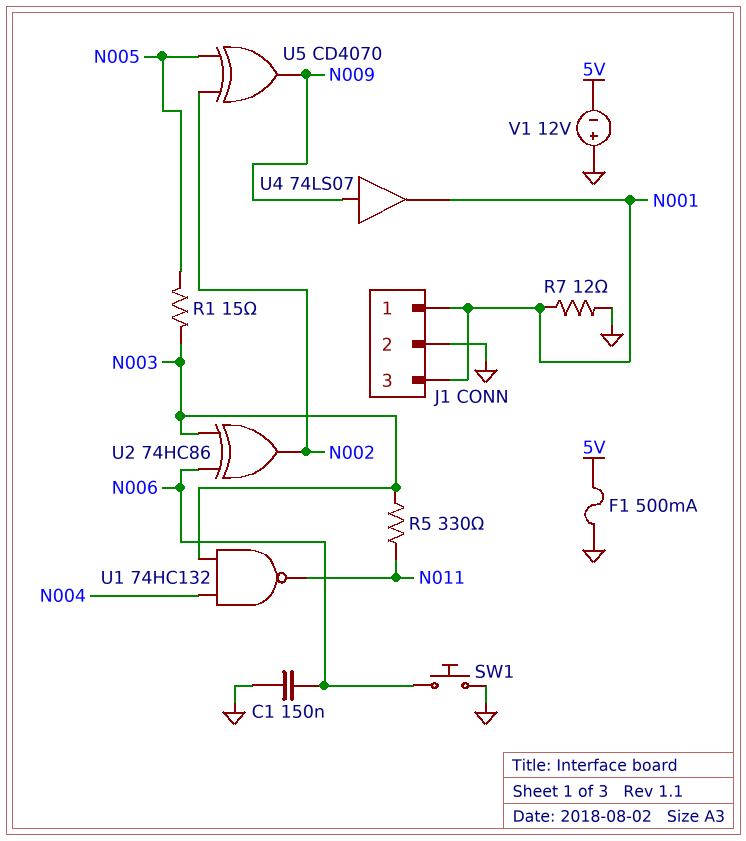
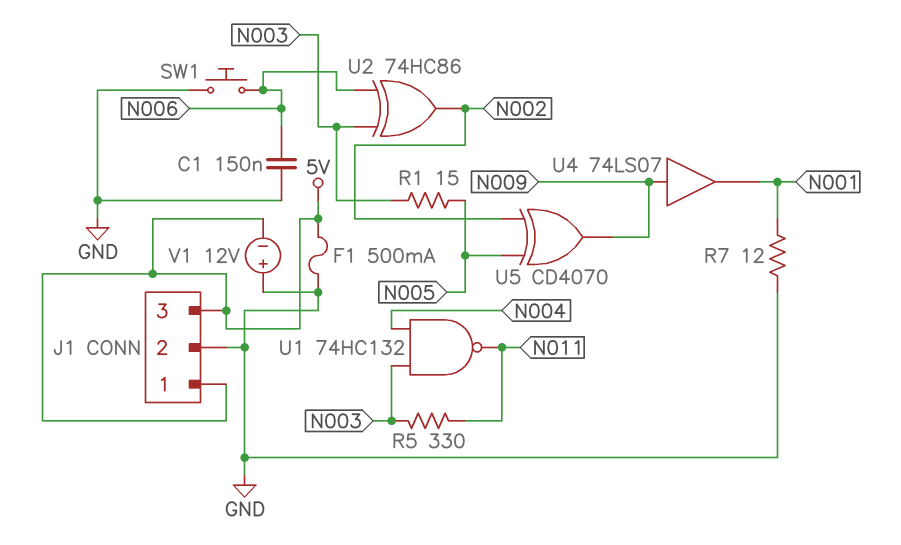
J1 pin 1: N001 -> 5V
J1 pin 3: N001 -> 5V

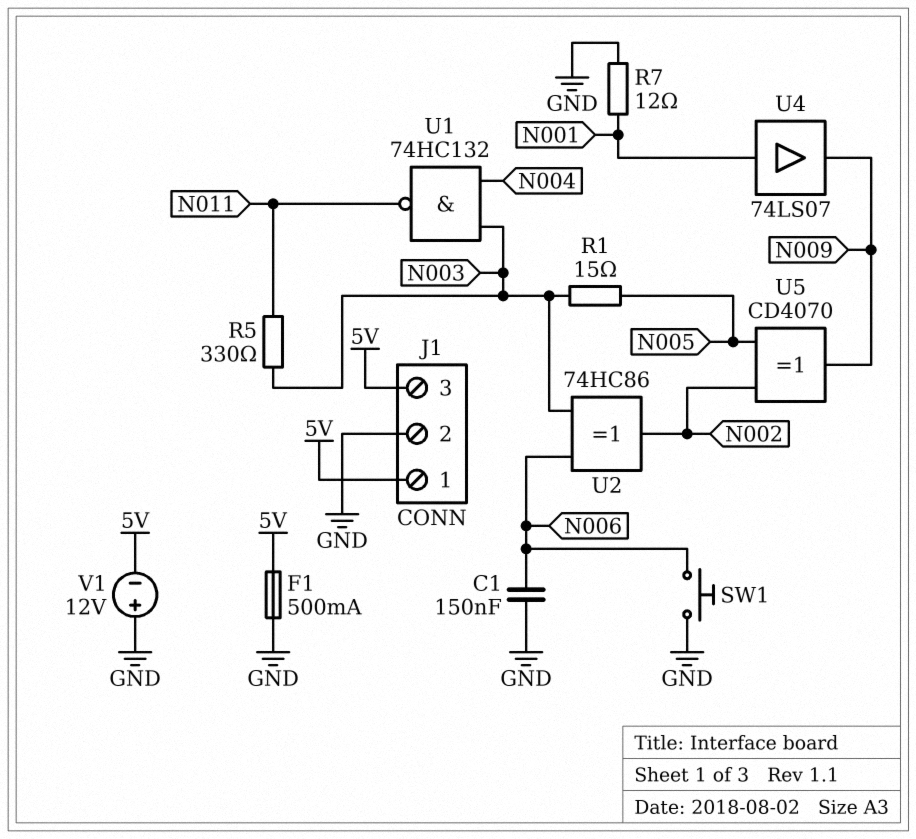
U4: buffer 74LS07 (in N009, out N001) -> buffer 74LS07 (in N001, out N009)

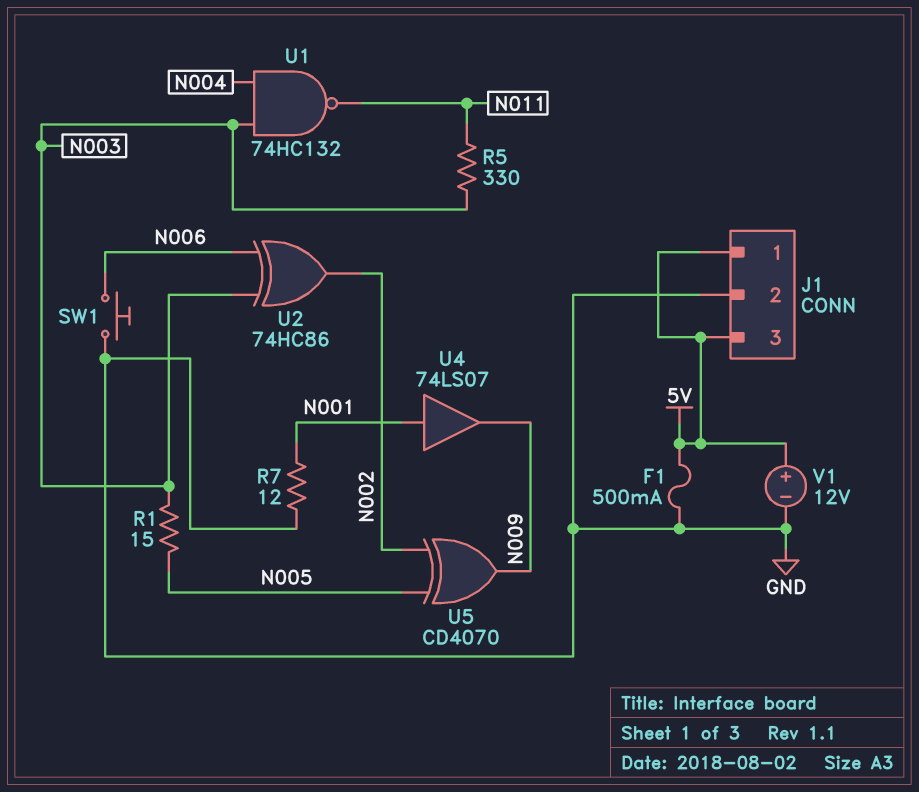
C1: 150nF (GND, N006) -> none
V1: 12V (plus GND, minus 5V) -> 12V (plus 5V, minus GND)

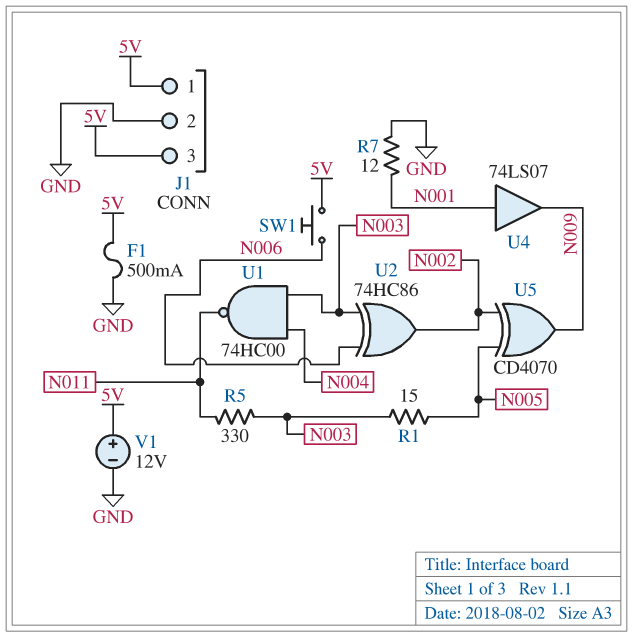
SW1: button (GND, N006) -> button (5V, N006)
U1: NAND 74HC132 (in N003, in N004, out N011) -> NAND 74HC00 (in N003, in N004, out N011)

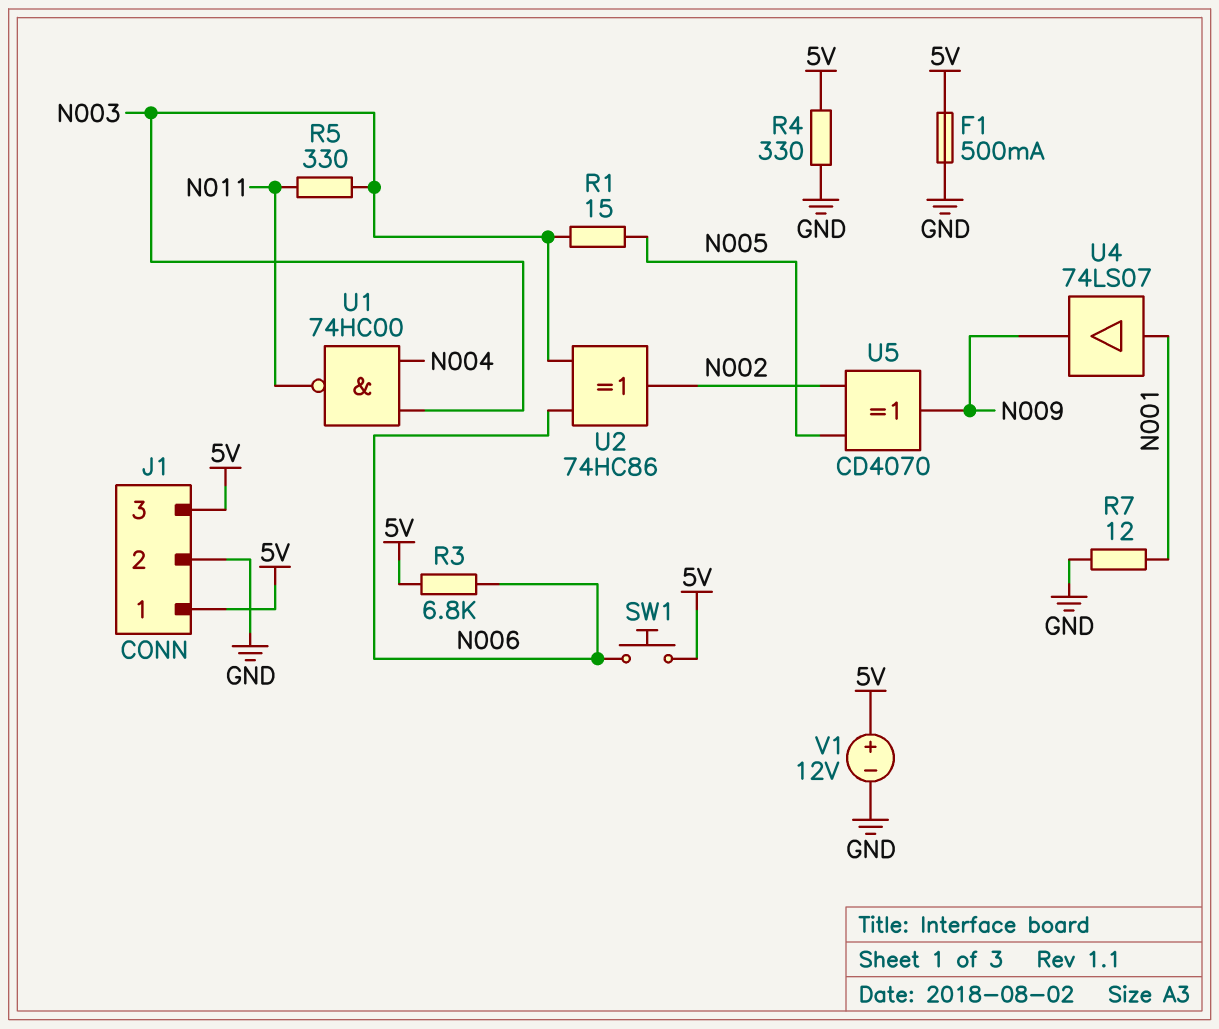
R3: none -> 6.8k (5V, N006)
R4: none -> 330 (5V, GND)

